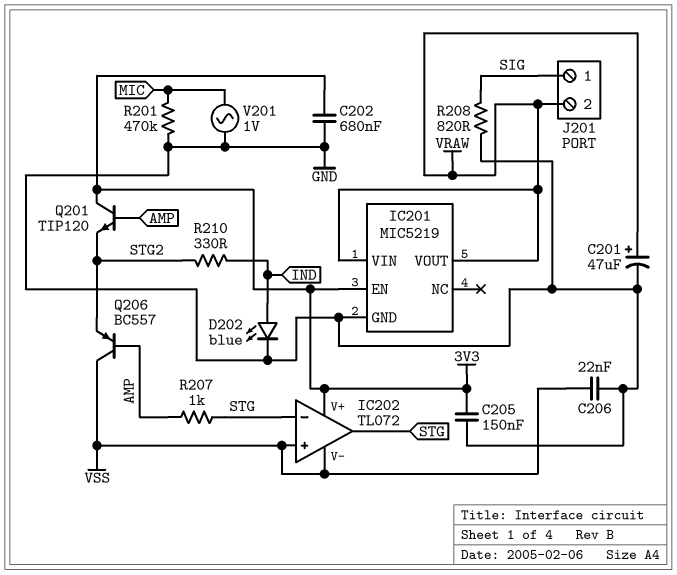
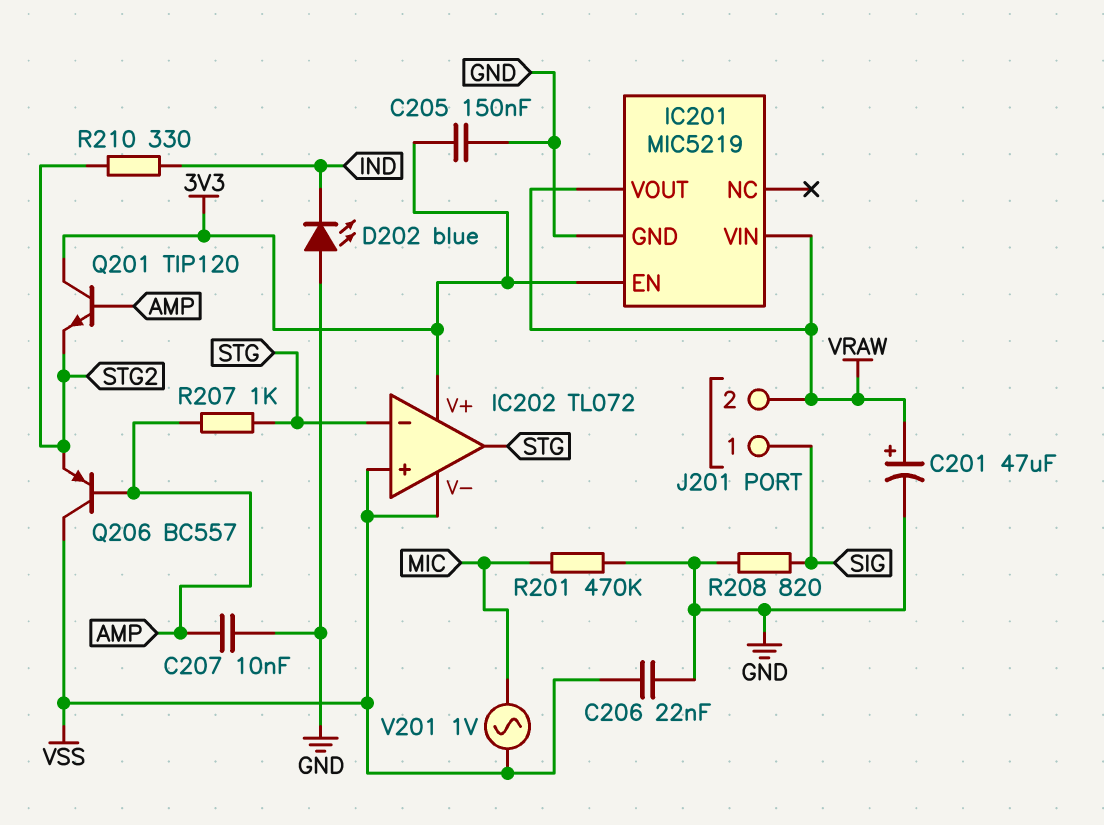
C202: 680nF (3V3, GND) -> none
C207: none -> 10nF (AMP, GND)
D202: LED blue (A IND, K GND) -> LED blue (A GND, K IND)
V201: AC 1V (GND, MIC) -> AC 1V (MIC, VSS)

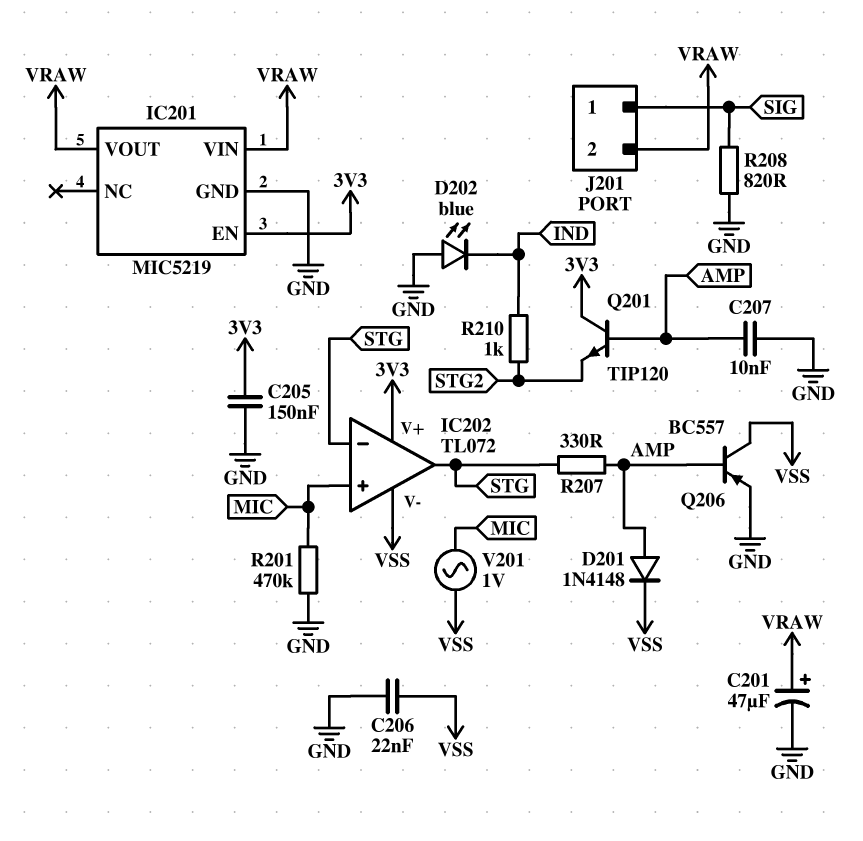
D201: none -> diode 1N4148 (A AMP, K VSS)
IC202 pin in+: VSS -> MIC
Q206: PNP BC557 (B AMP, C VSS, E STG2) -> PNP BC557 (B AMP, C VSS, E GND)
R207: 1k (AMP, STG) -> 330 (AMP, STG)
R210: 330 (IND, STG2) -> 1k (IND, STG2)

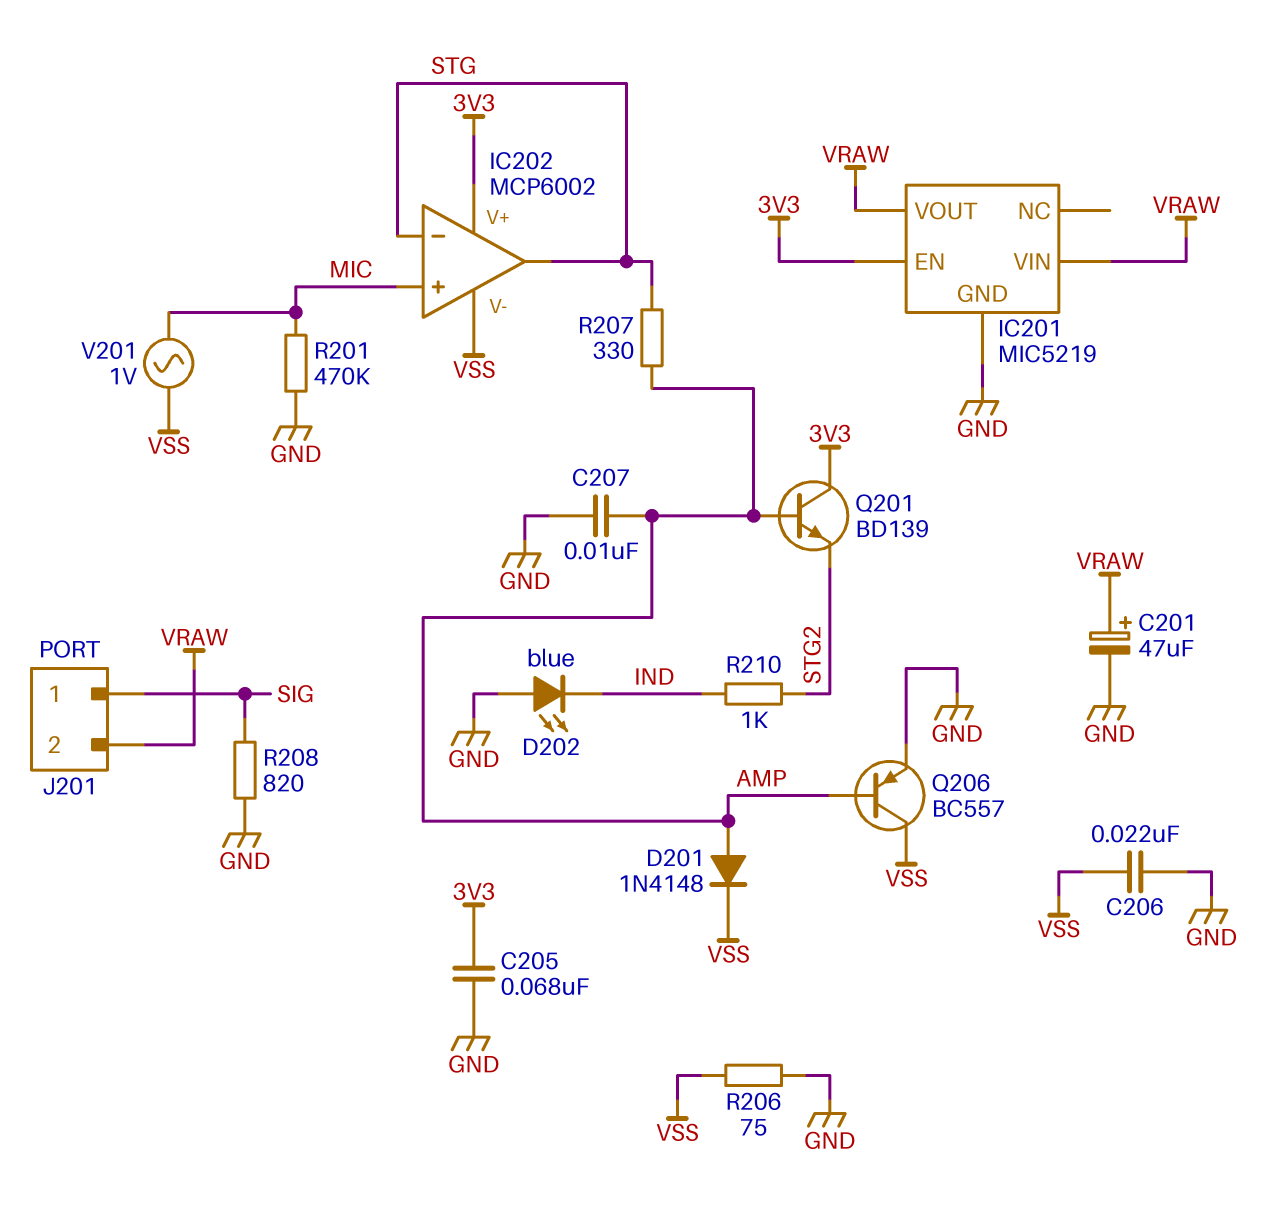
C205: 150nF (3V3, GND) -> 68nF (3V3, GND)
IC202: TL072 -> MCP6002
Q201: NPN TIP120 (B AMP, C 3V3, E STG2) -> NPN BD139 (B AMP, C 3V3, E STG2)
R206: none -> 75 (GND, VSS)

